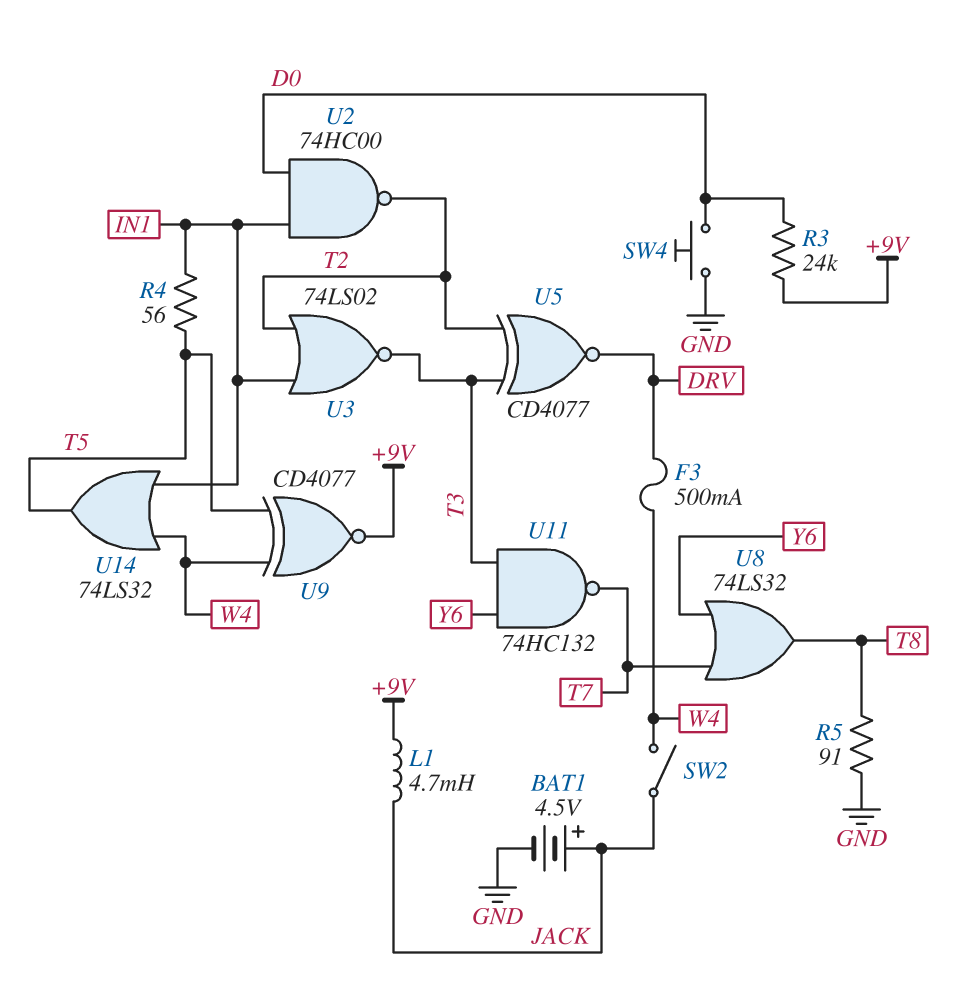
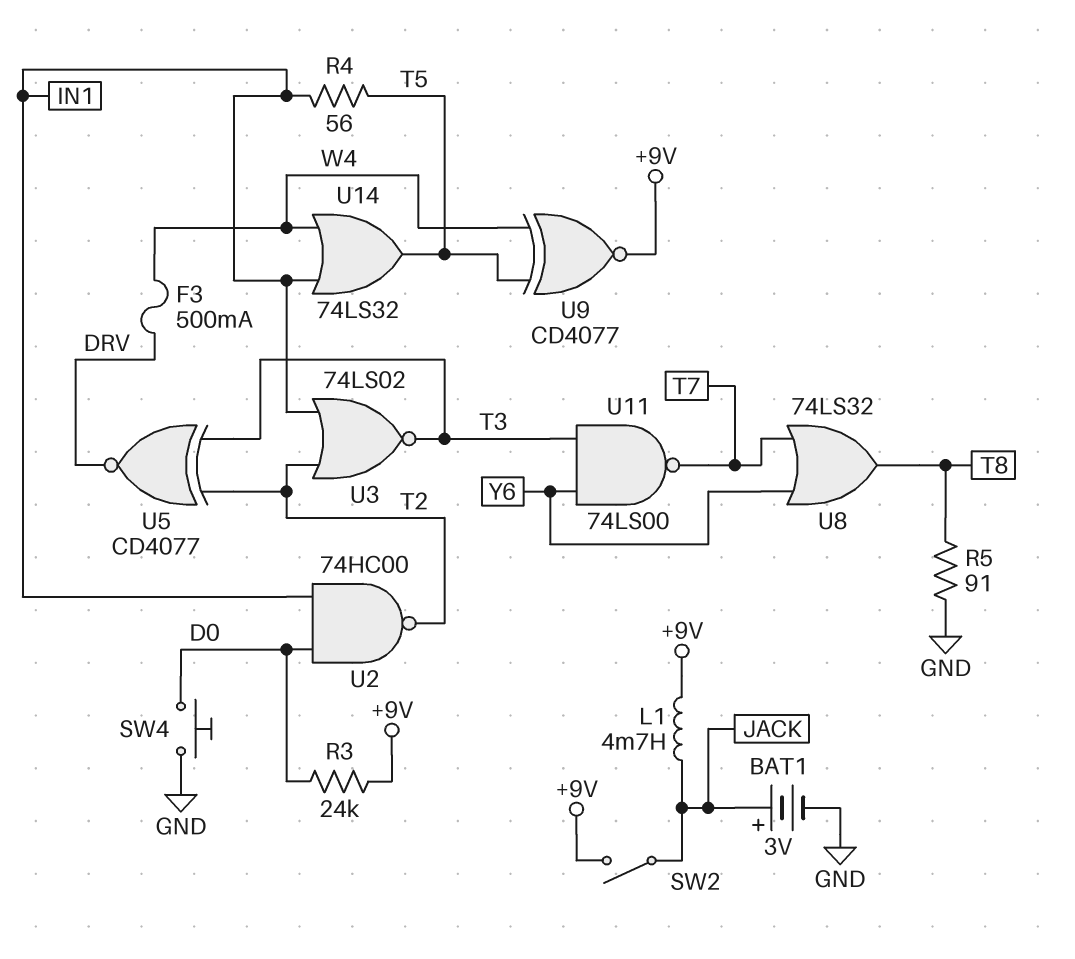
BAT1: 4.5V (plus JACK, minus GND) -> 3V (plus JACK, minus GND)
SW2: switch (JACK, W4) -> switch (+9V, JACK)
U11: NAND 74HC132 (in T3, in Y6, out T7) -> NAND 74LS00 (in T3, in Y6, out T7)

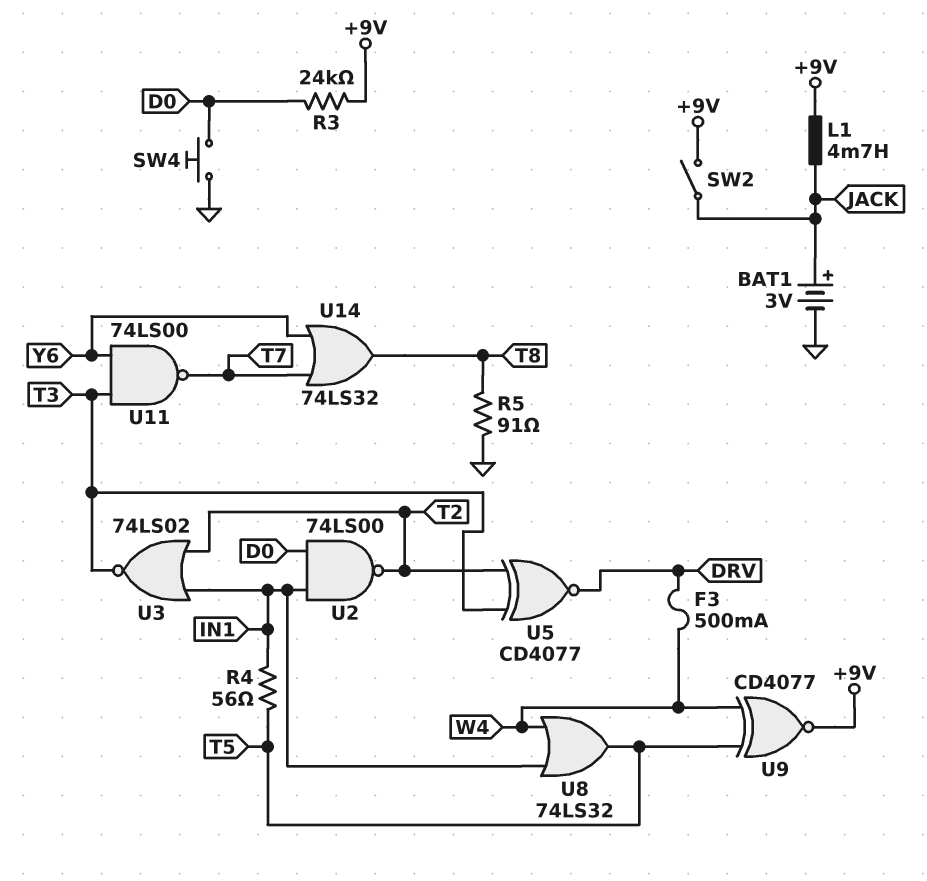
U2: NAND 74HC00 (in D0, in IN1, out T2) -> NAND 74LS00 (in D0, in IN1, out T2)
U8: OR 74LS32 (in T7, in Y6, out T8) -> OR 74LS32 (in IN1, in W4, out T5)
U14: OR 74LS32 (in IN1, in W4, out T5) -> OR 74LS32 (in T7, in Y6, out T8)

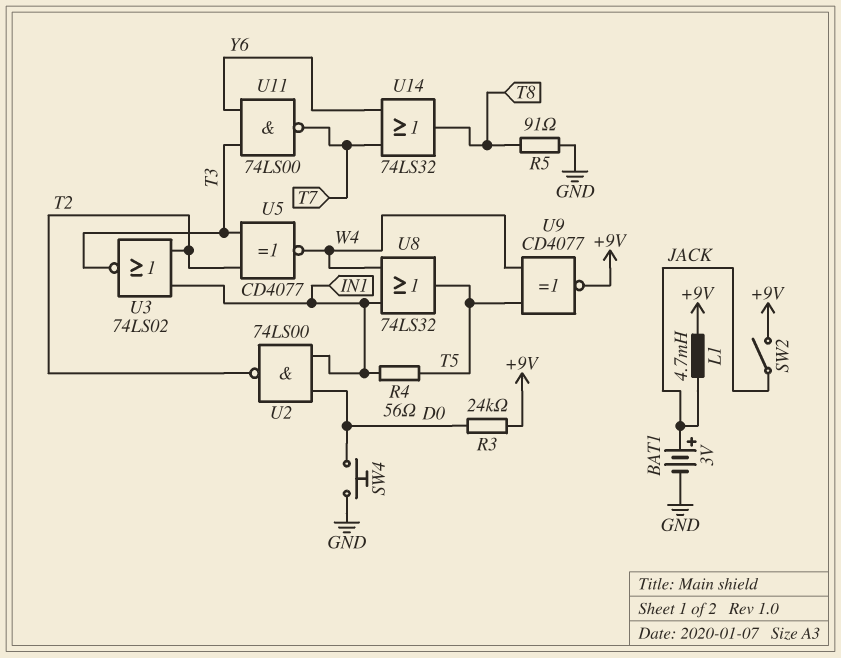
F3: 500mA (DRV, W4) -> none
U5: XNOR CD4077 (in T2, in T3, out DRV) -> XNOR CD4077 (in T2, in T3, out W4)

